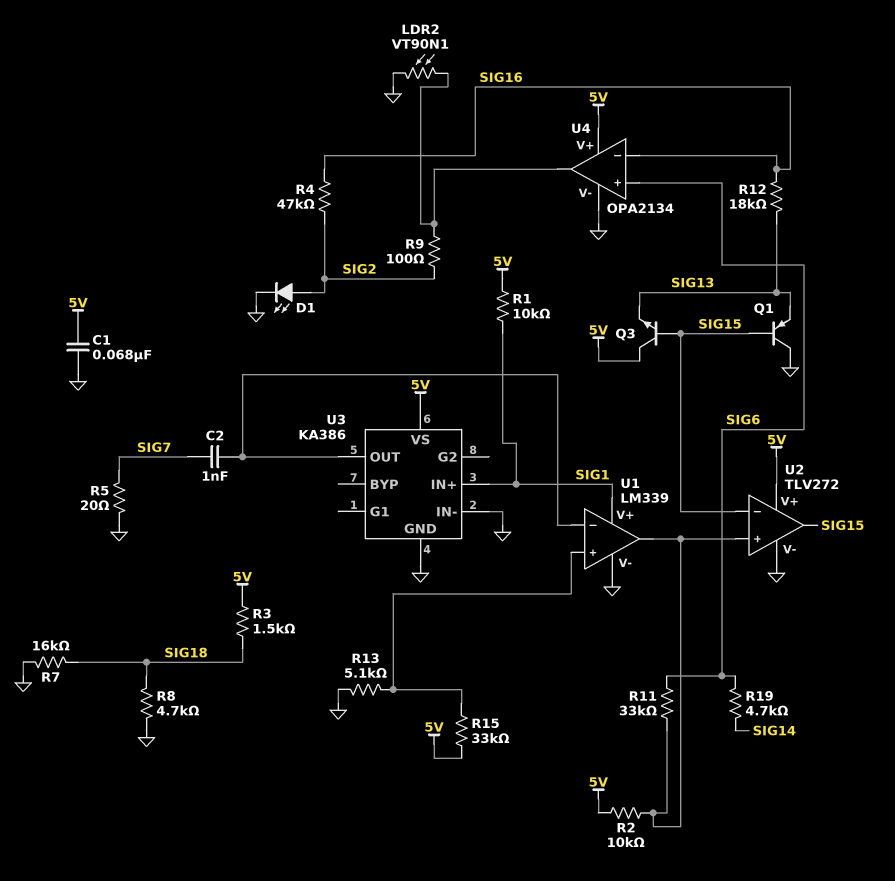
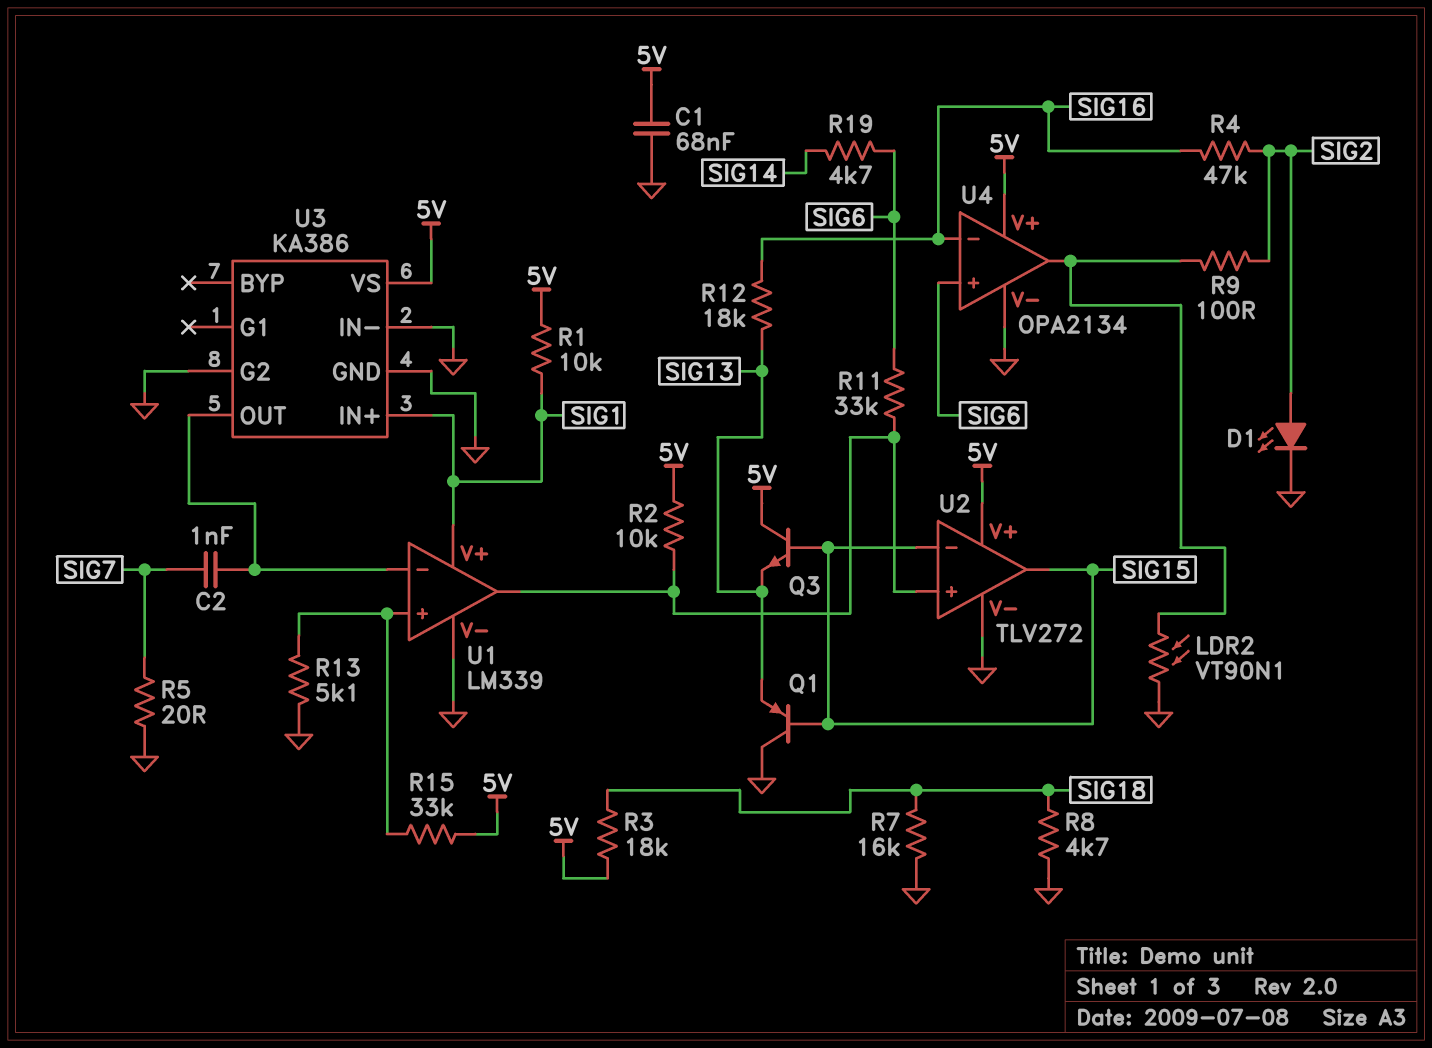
R3: 1.5k (5V, SIG18) -> 18k (5V, SIG18)
U3 pin G2: none -> GND

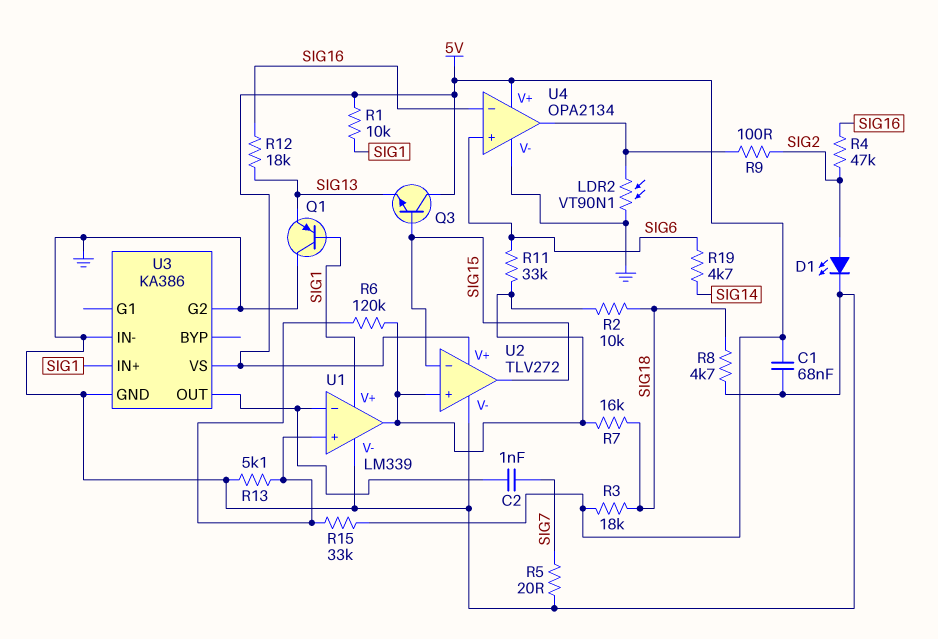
Q1: PNP (B SIG15, C GND, E SIG13) -> PNP (B SIG1, C GND, E SIG13)
R2: 10k (5V, U1/out) -> 10k (SIG18, U1/out)
R6: none -> 120k (U1/in+, U1/out)
R7: 16k (GND, SIG18) -> 16k (SIG18, U1/out)

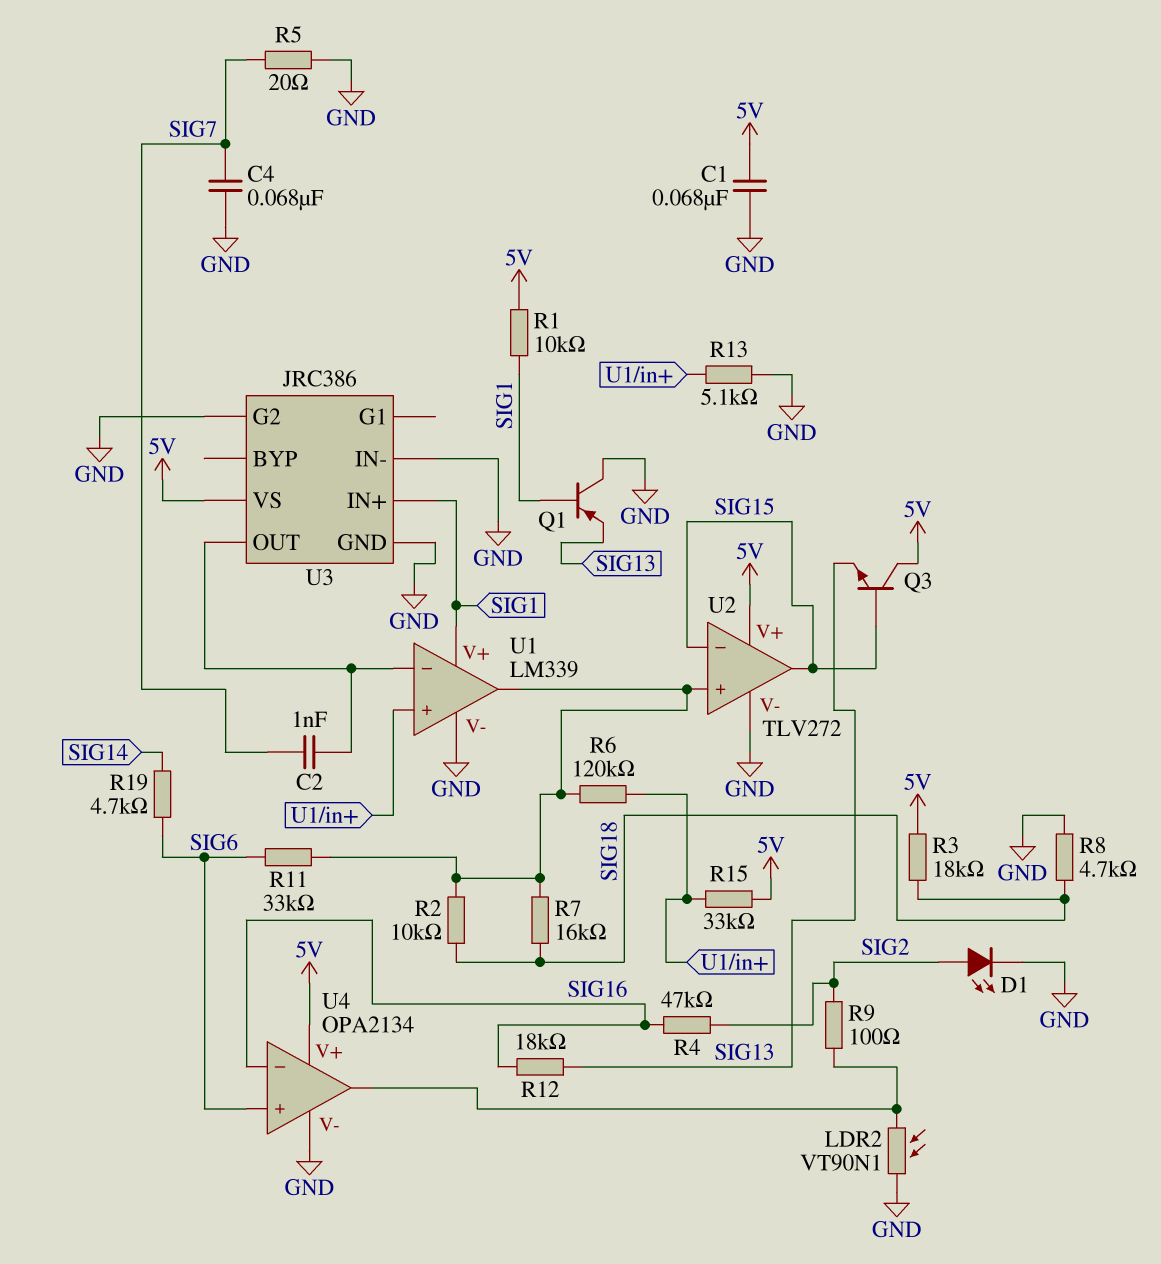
C4: none -> 68nF (GND, SIG7)
U3: KA386 -> JRC386

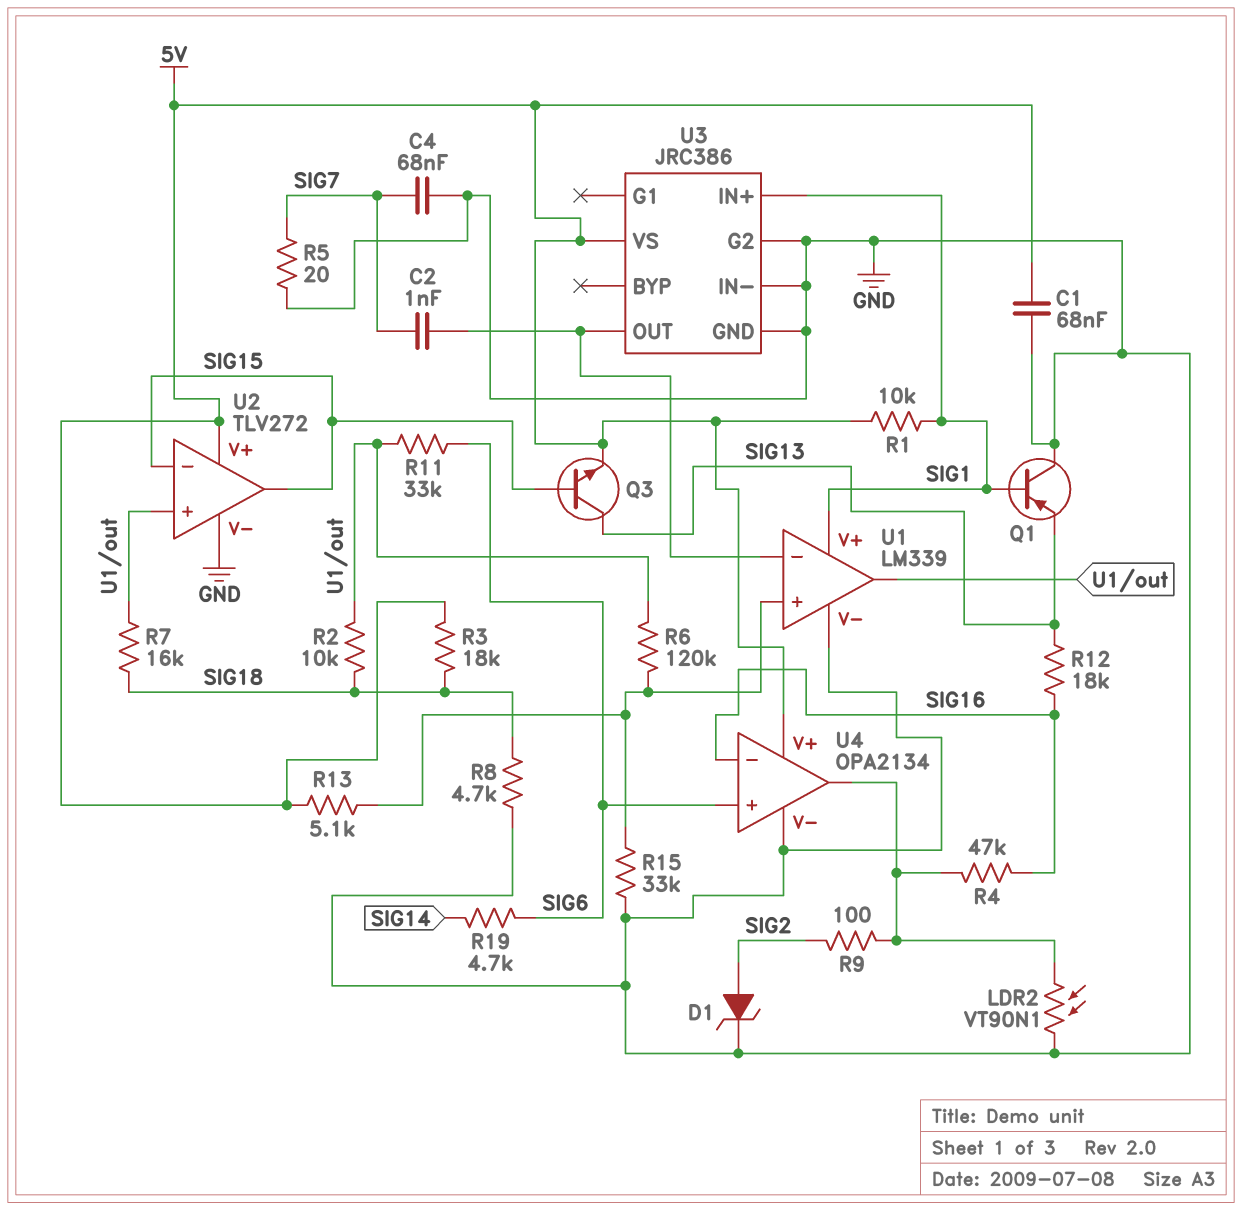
D1: LED (A SIG2, K GND) -> zener (A SIG2, K GND)
Q3: NPN (B SIG15, C 5V, E SIG13) -> NPN (B SIG15, C SIG13, E 5V)
R4: 47k (SIG2, SIG16) -> 47k (SIG16, U4/out)
R13: 5.1k (GND, U1/in+) -> 5.1k (5V, U1/in+)
R15: 33k (5V, U1/in+) -> 33k (GND, U1/in+)

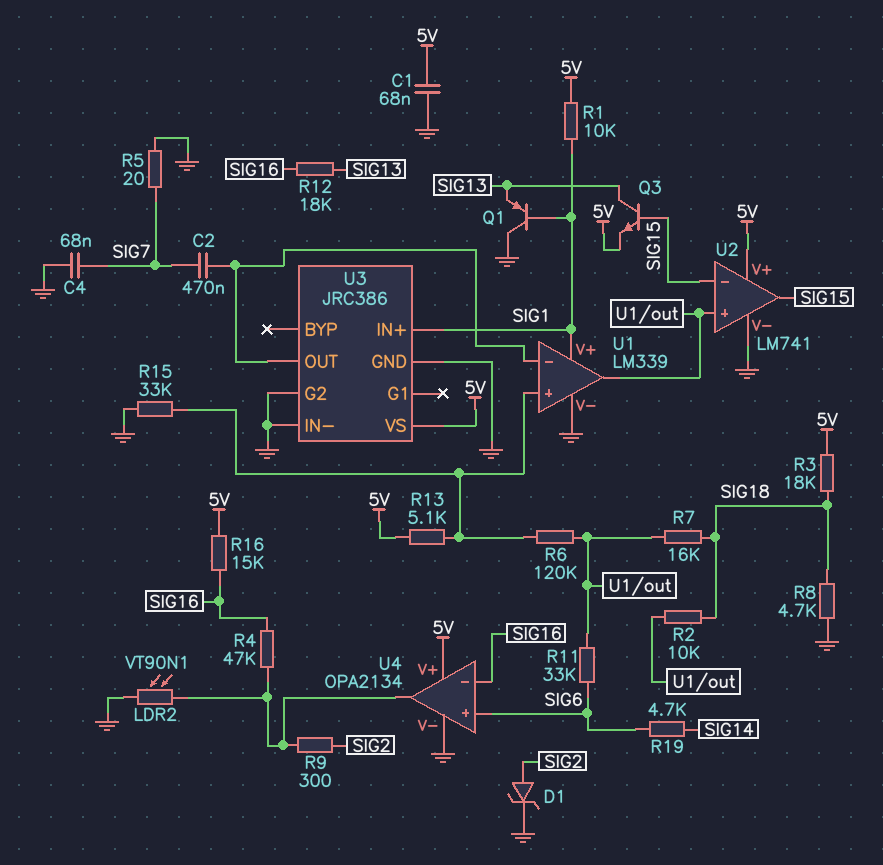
C2: 1nF (SIG7, U1/in-) -> 470nF (SIG7, U1/in-)
R9: 100 (SIG2, U4/out) -> 300 (SIG2, U4/out)
R16: none -> 15k (5V, SIG16)
U2: TLV272 -> LM741

